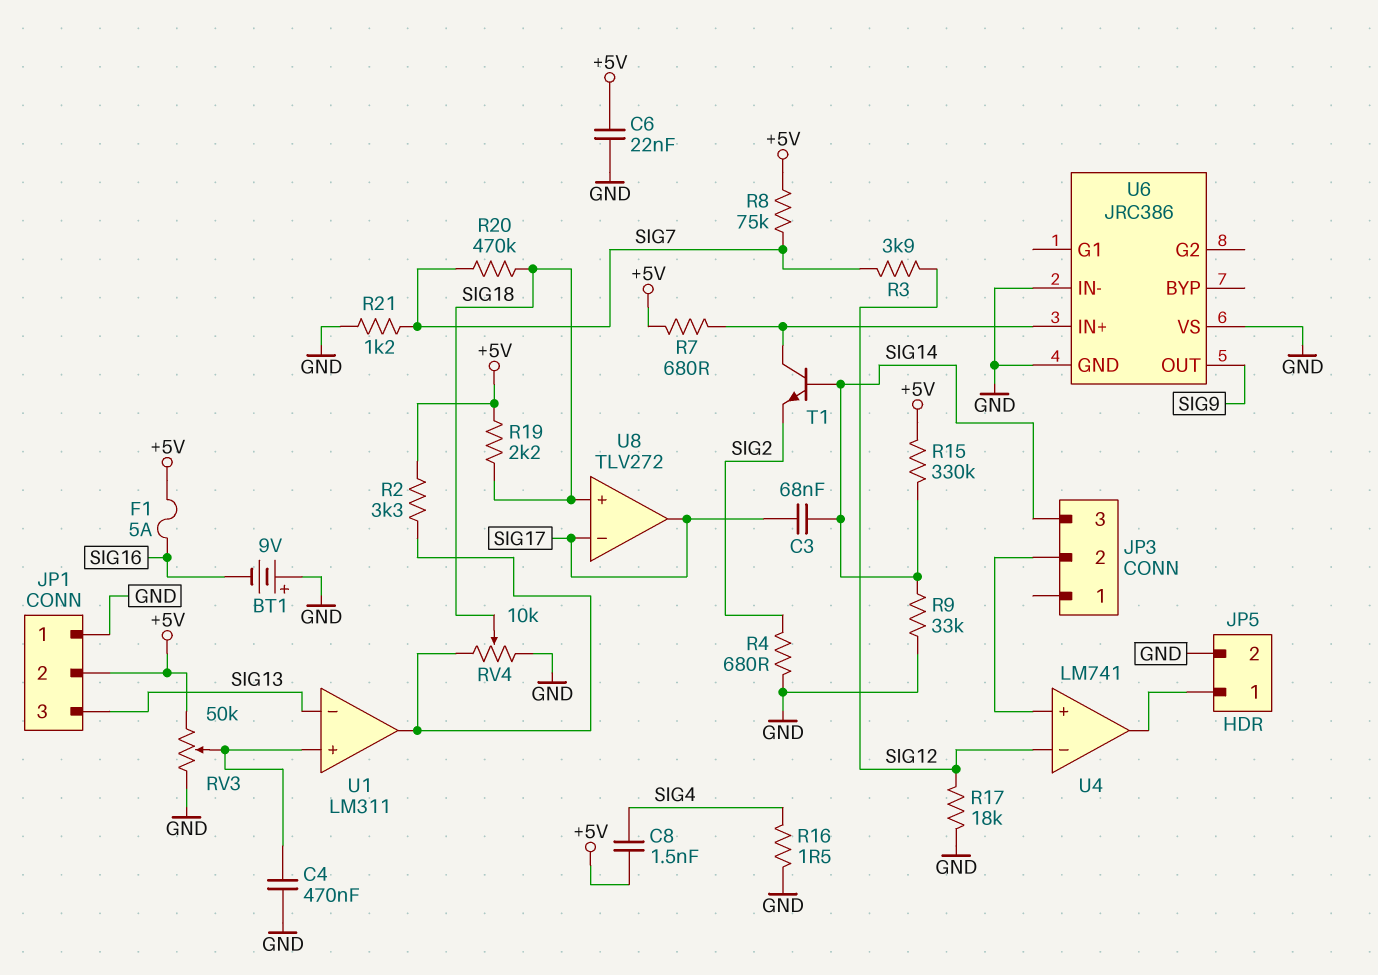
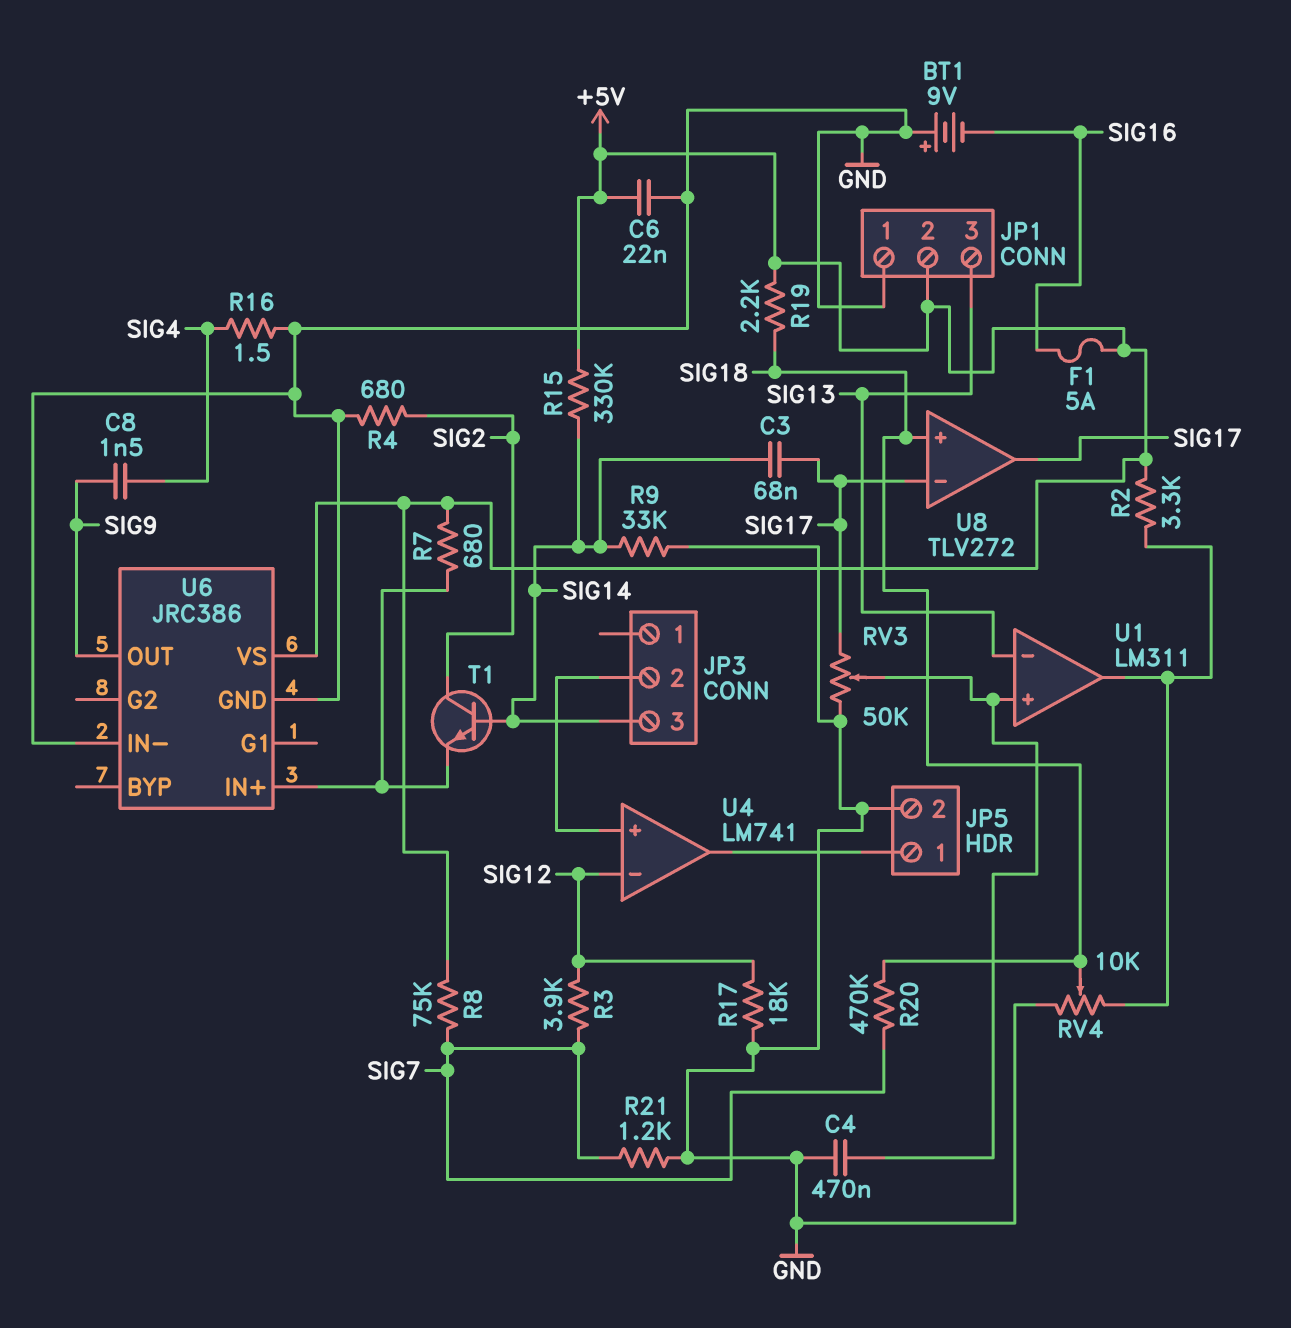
C8: 1.5nF (+5V, SIG4) -> 1.5nF (SIG4, SIG9)
RV3: 50k (+5V, GND, wiper U1/in+) -> 50k (GND, SIG17, wiper U1/in+)
T1: NPN (B SIG14, C U6/IN+, E SIG2) -> NPN (B SIG14, C SIG2, E U6/IN+)
U6 pin VS: GND -> +5V

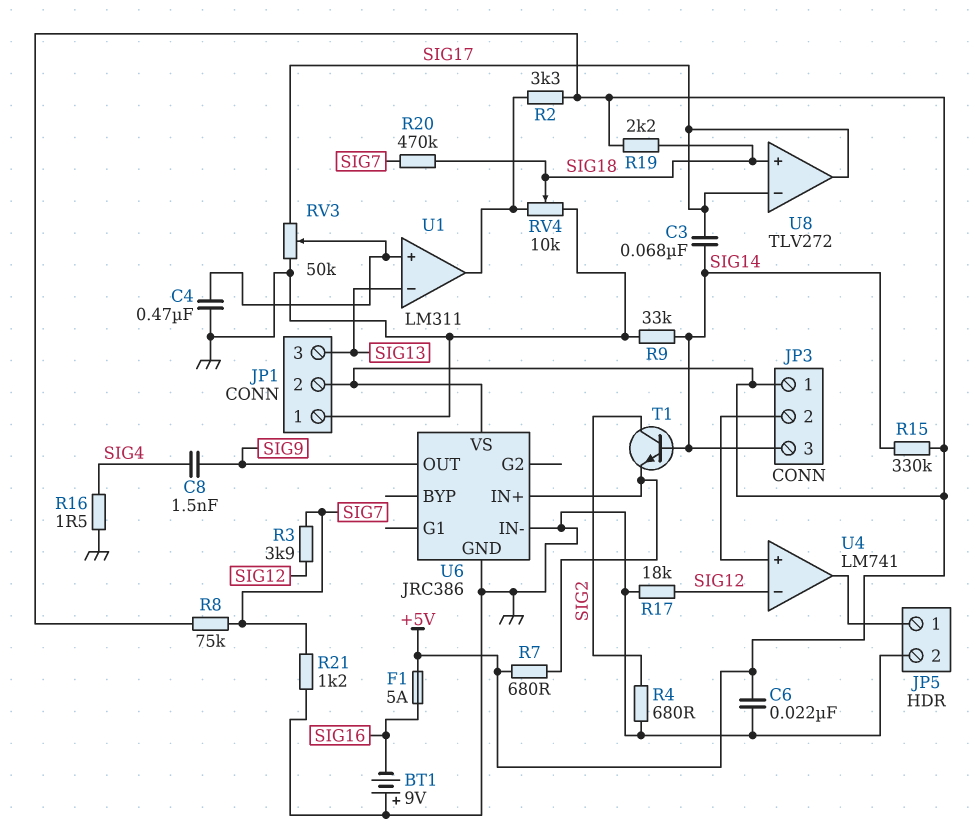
JP3 pin 1: none -> +5V

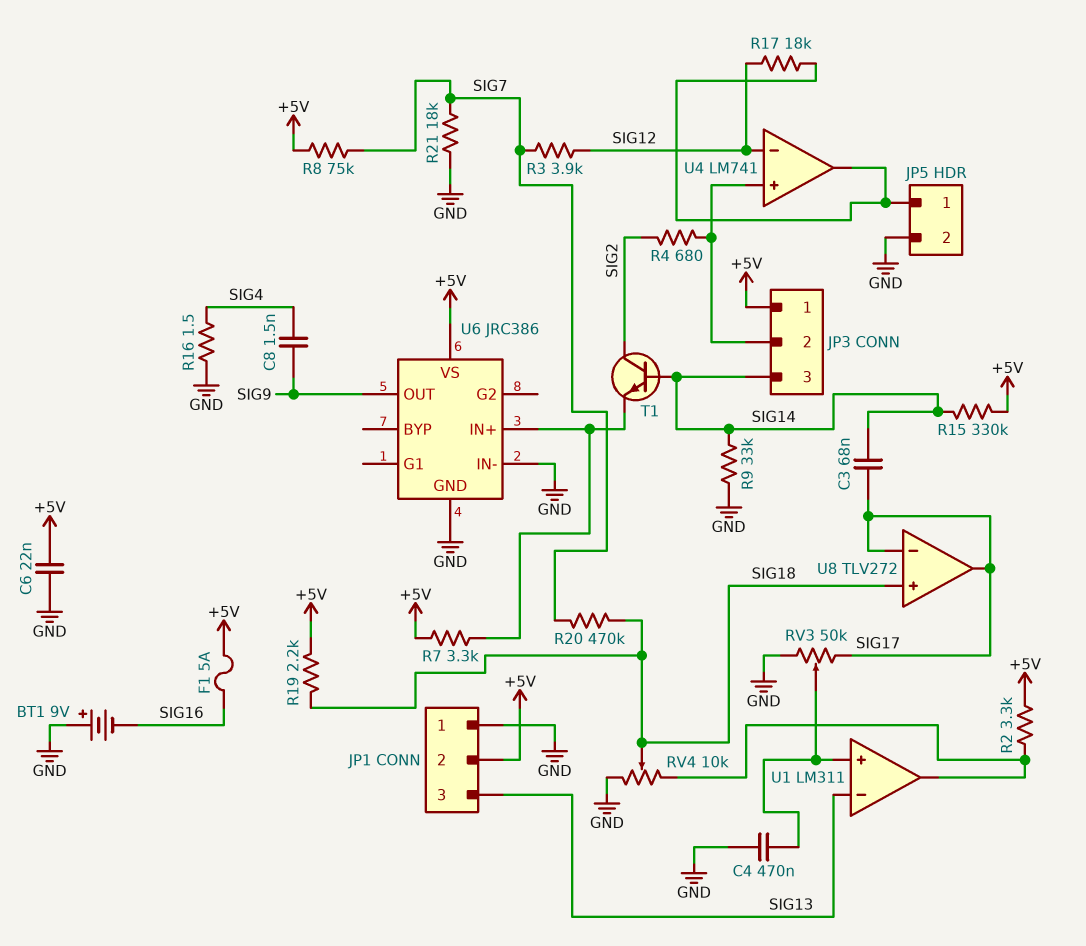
R4: 680 (GND, SIG2) -> 680 (JP3/2, SIG2)
R7: 680 (+5V, U6/IN+) -> 3.3k (+5V, U6/IN+)
R17: 18k (GND, SIG12) -> 18k (JP5/1, SIG12)
R21: 1.2k (GND, SIG7) -> 18k (GND, SIG7)

